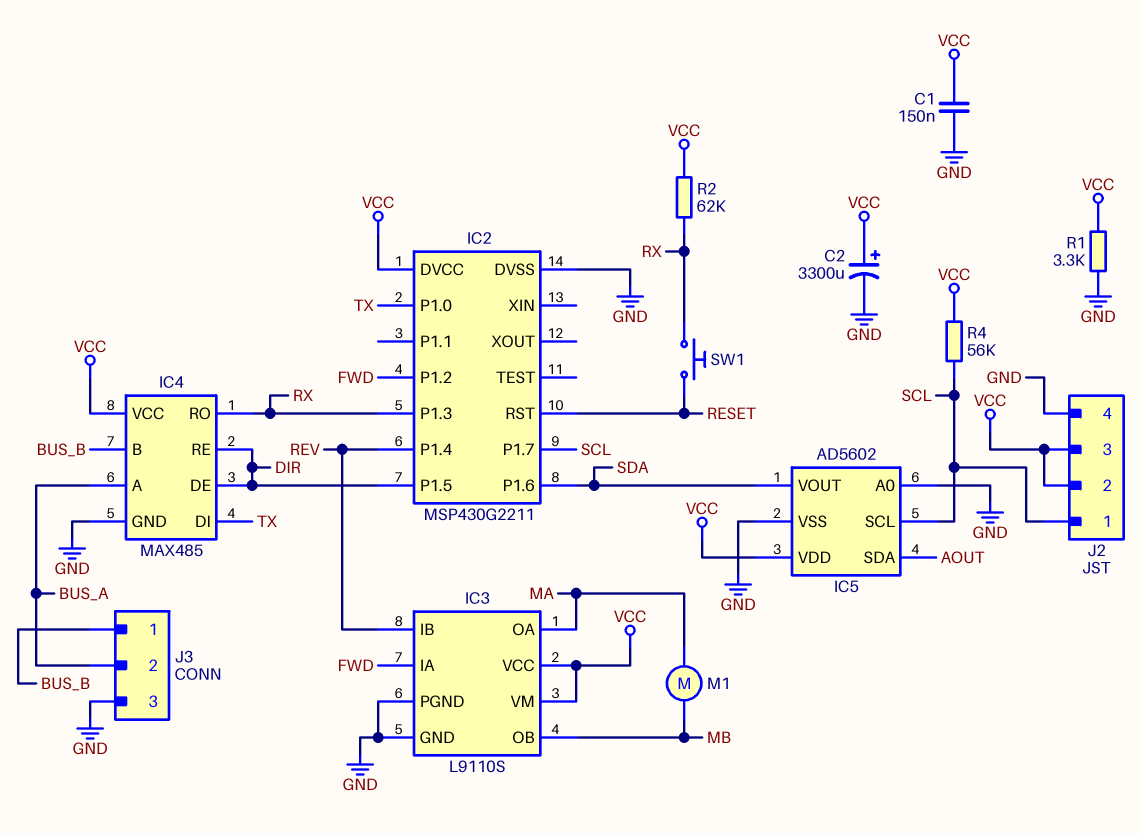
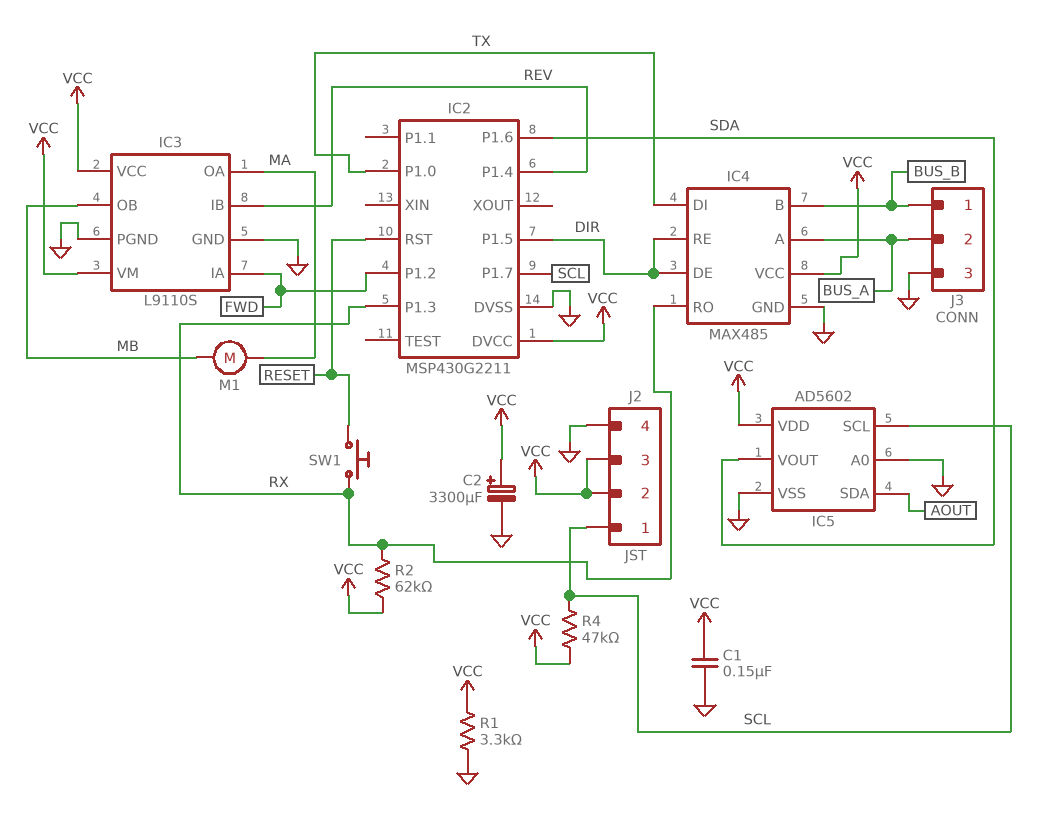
R4: 56k (SCL, VCC) -> 47k (SCL, VCC)

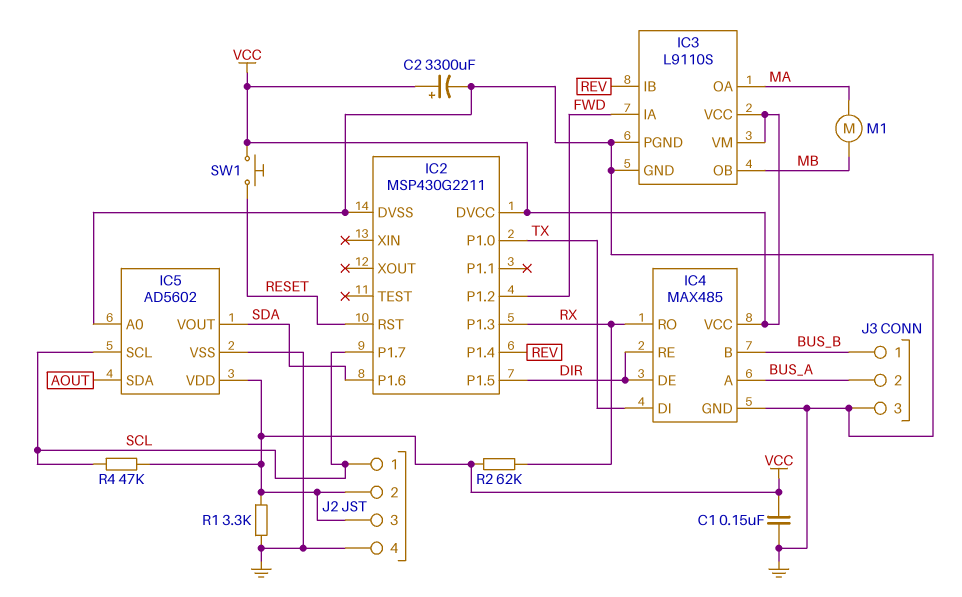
SW1: button (RESET, RX) -> button (RESET, VCC)

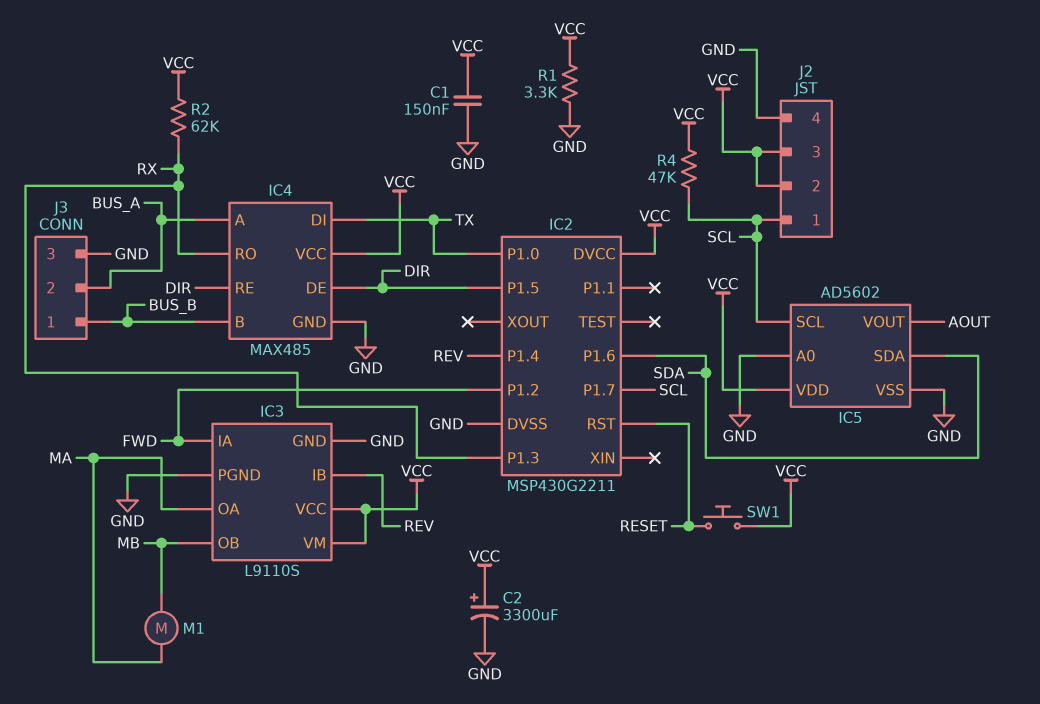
IC5 pin SDA: AOUT -> SDA
IC5 pin VOUT: SDA -> AOUT

